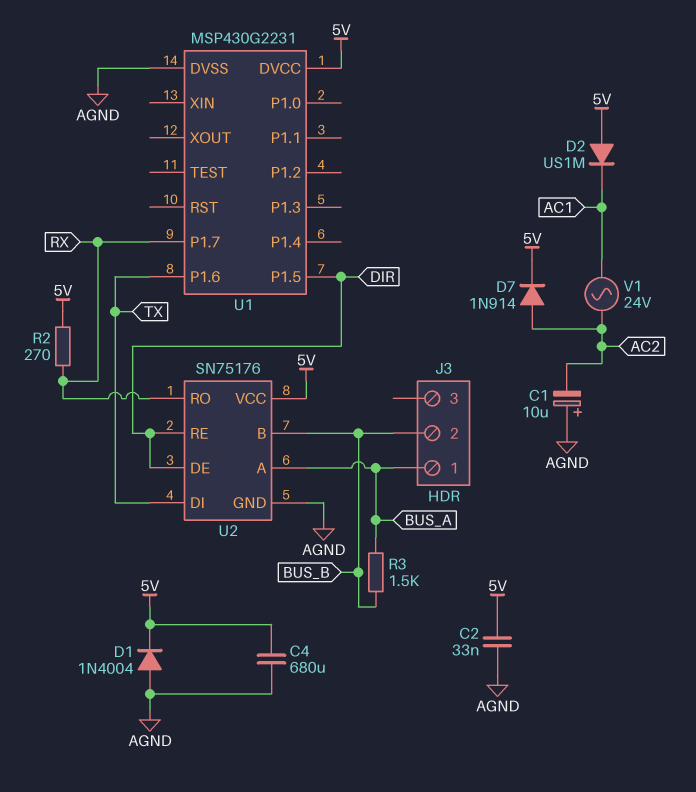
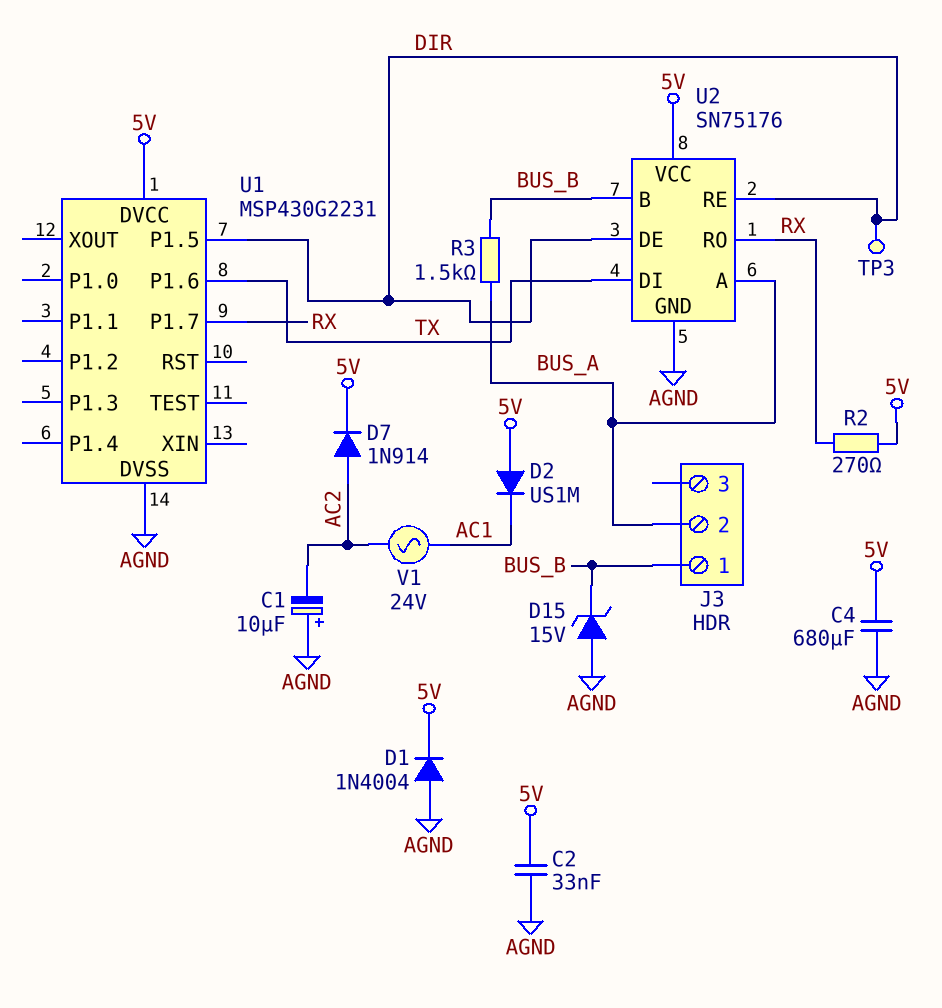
D15: none -> zener 15V (A AGND, K BUS_B)
J3 pin 1: BUS_A -> BUS_B
J3 pin 2: BUS_B -> BUS_A
TP3: none -> test point (DIR)

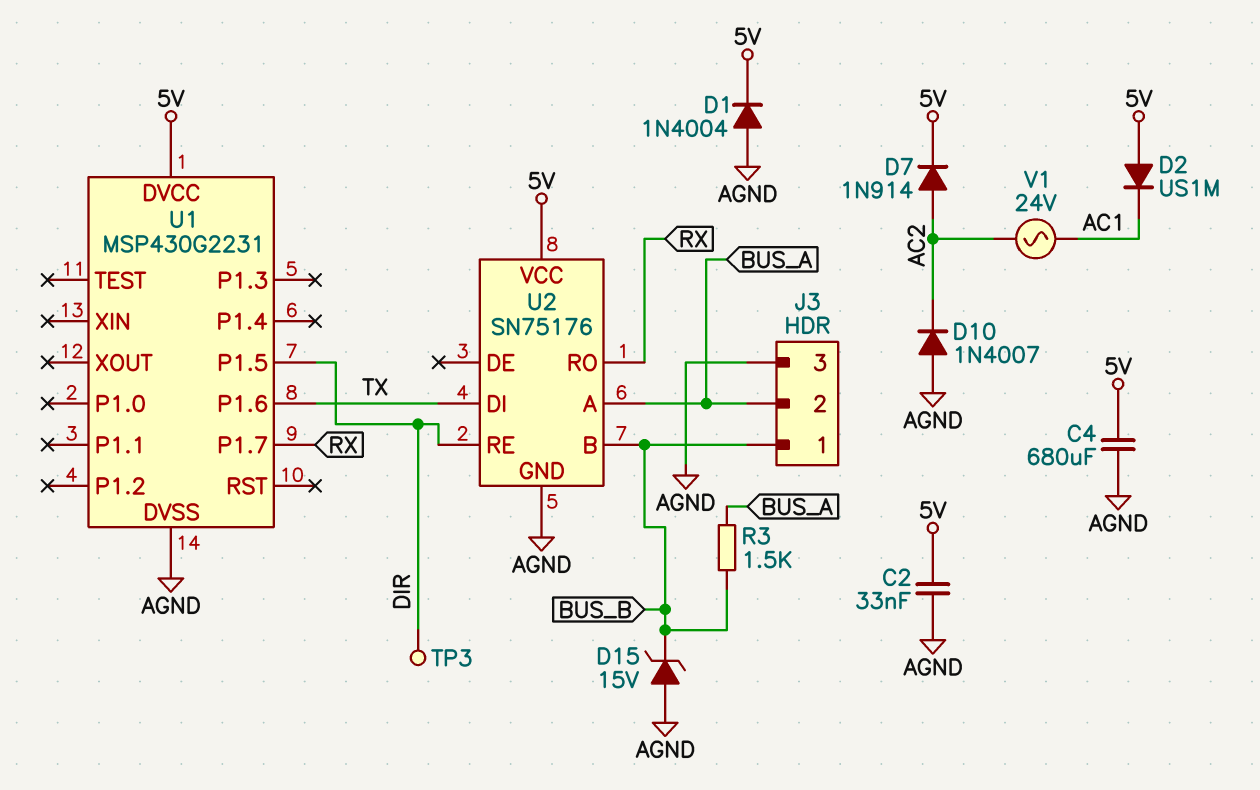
C1: 10uF (plus AGND, minus AC2) -> none
D10: none -> diode 1N4007 (A AGND, K AC2)
J3 pin 3: none -> AGND
R2: 270 (5V, RX) -> none
U2 pin DE: DIR -> none

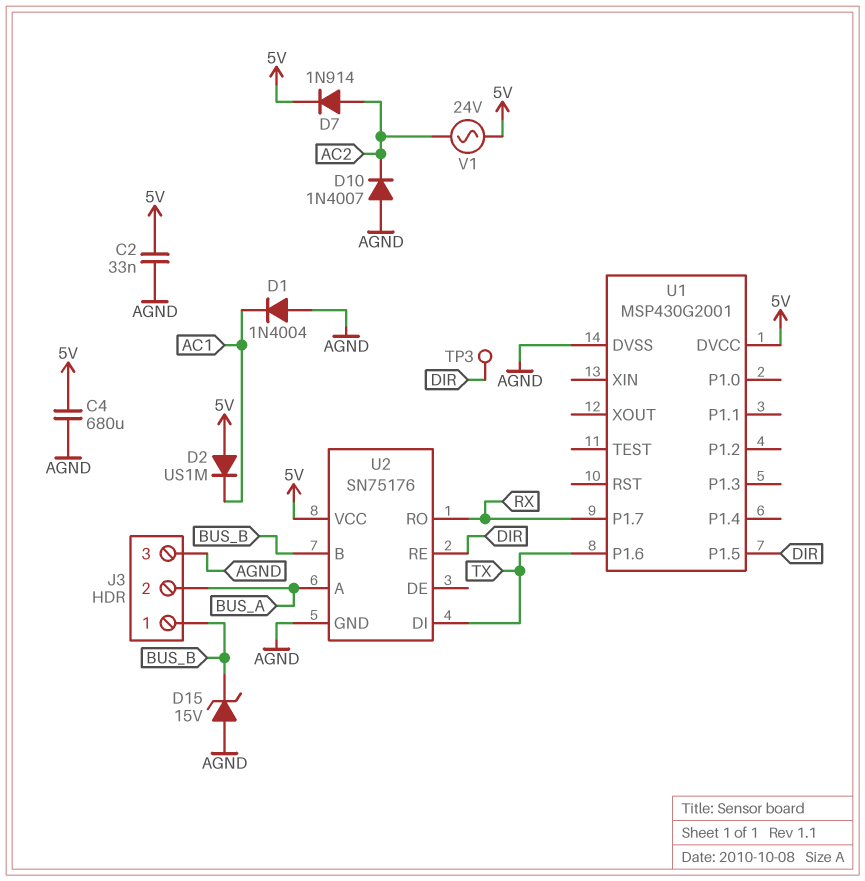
D1: diode 1N4004 (A AGND, K 5V) -> diode 1N4004 (A AGND, K AC1)
R3: 1.5k (BUS_A, BUS_B) -> none
U1: MSP430G2231 -> MSP430G2001
V1: AC 24V (AC1, AC2) -> AC 24V (5V, AC2)

